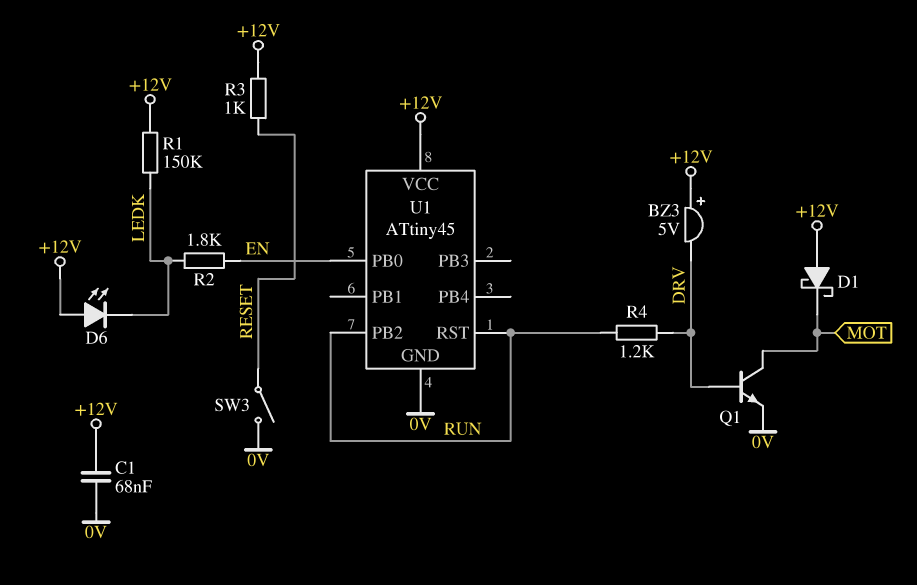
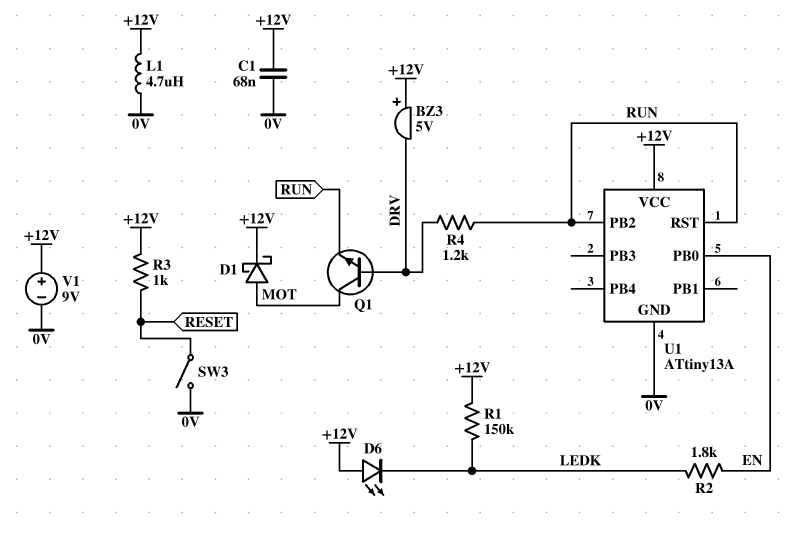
D1: schottky (A +12V, K MOT) -> schottky (A MOT, K +12V)
L1: none -> 4.7uH (+12V, 0V)
Q1: NPN (B DRV, C MOT, E 0V) -> NPN (B DRV, C MOT, E RUN)
U1: ATtiny45 -> ATtiny13A
V1: none -> 9V (plus +12V, minus 0V)

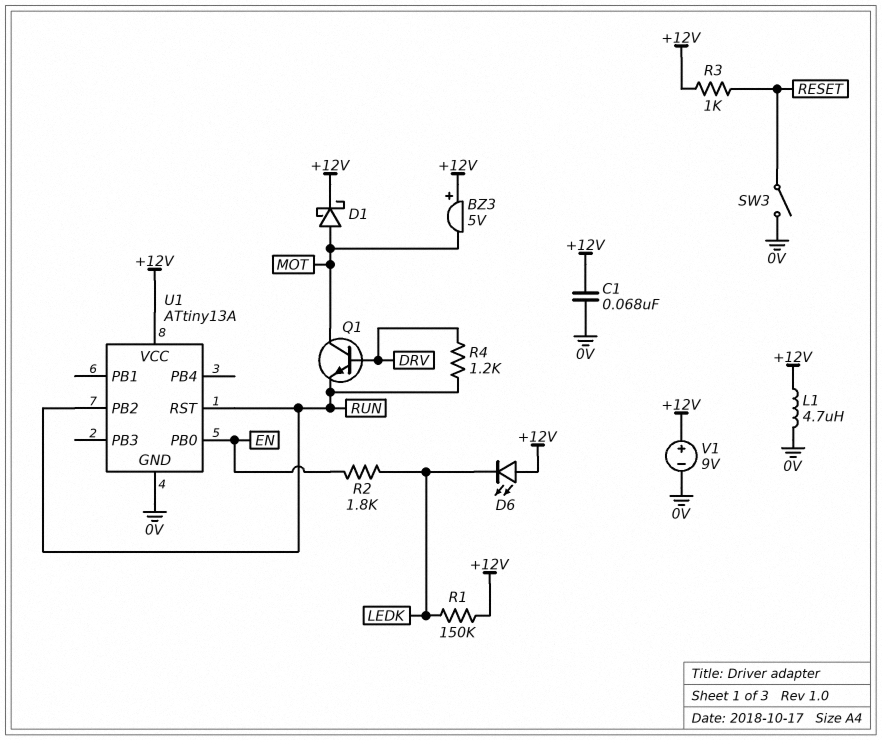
BZ3: buzzer 5V (plus +12V, minus DRV) -> buzzer 5V (plus +12V, minus MOT)

